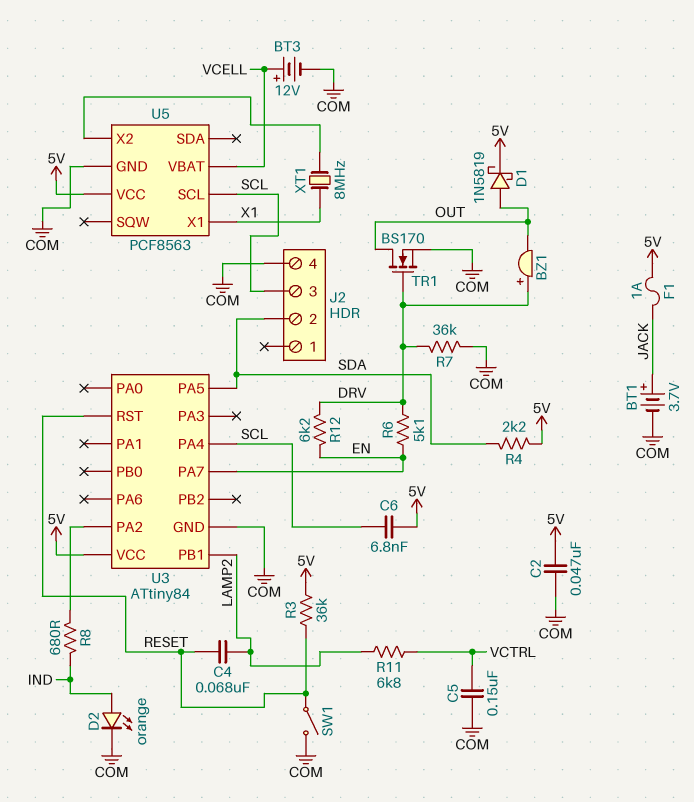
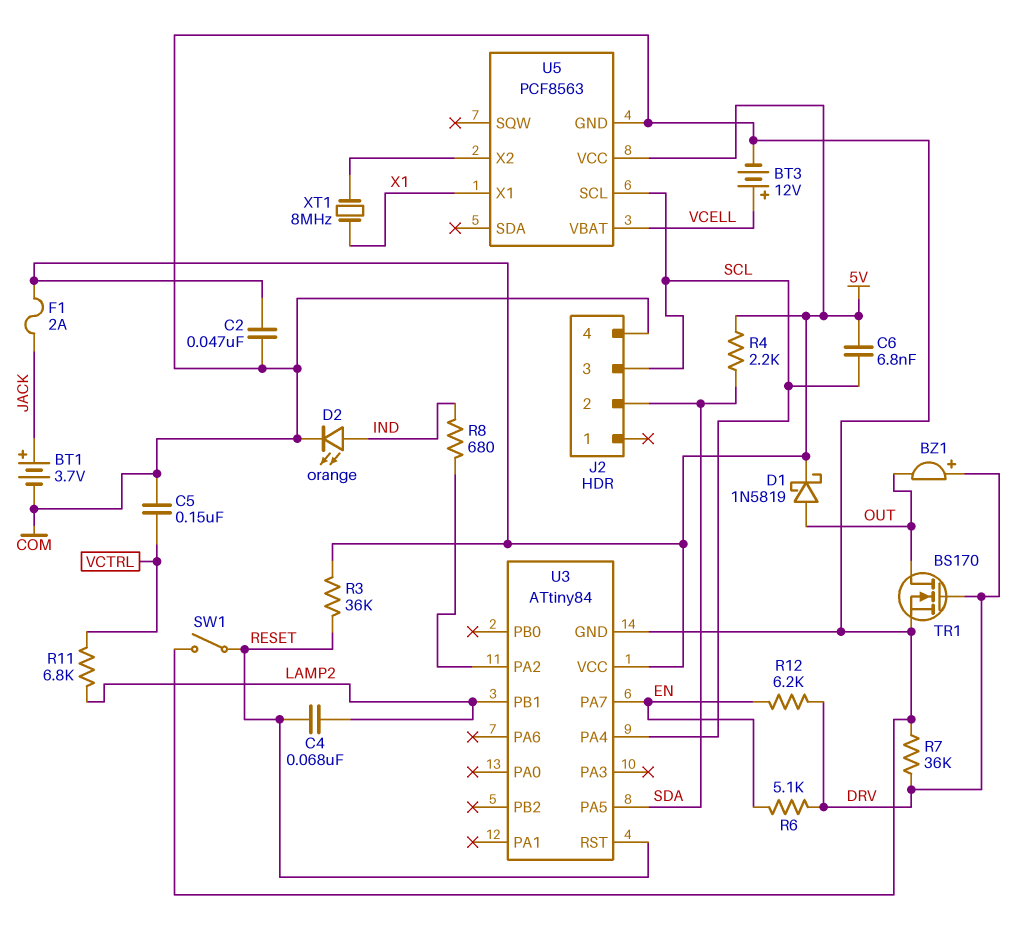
F1: 1A (5V, JACK) -> 2A (5V, JACK)

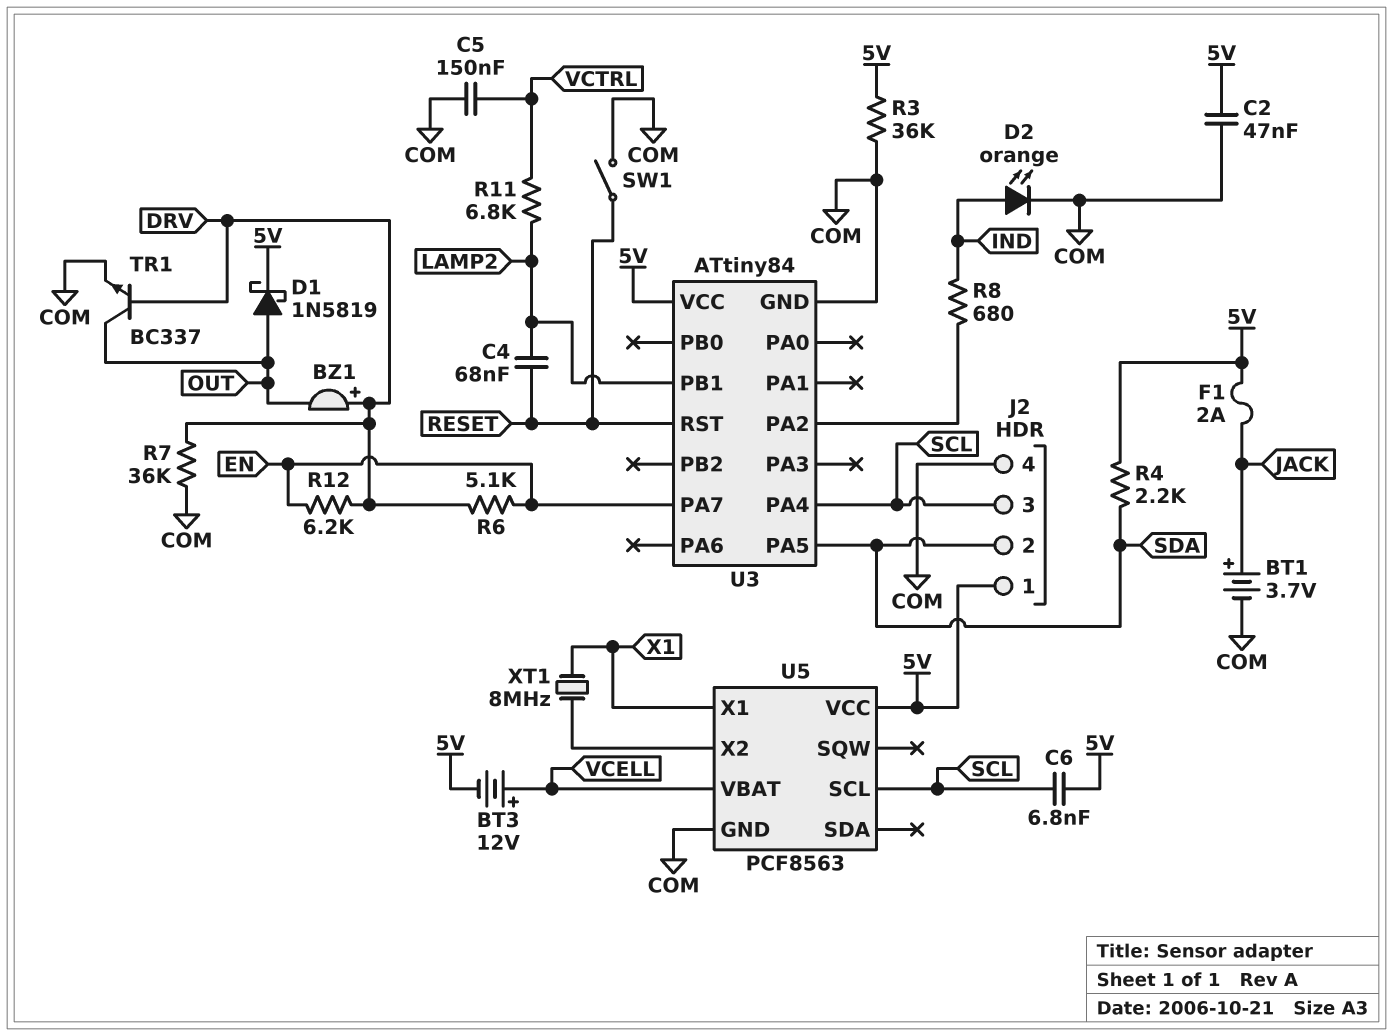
BT3: 12V (plus VCELL, minus COM) -> 12V (plus VCELL, minus 5V)
J2 pin 1: none -> 5V
R3: 36k (5V, RESET) -> 36k (5V, COM)
TR1: NMOS BS170 (G DRV, D OUT, S COM) -> NPN BC337 (B DRV, C OUT, E COM)

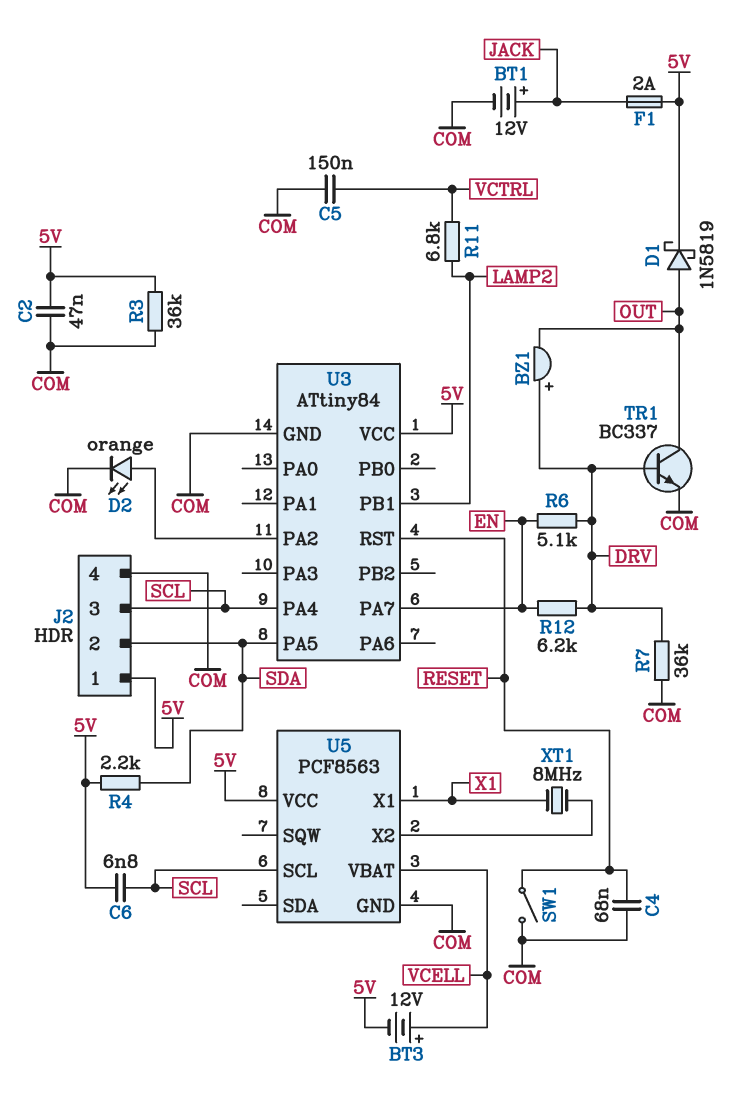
BT1: 3.7V (plus JACK, minus COM) -> 12V (plus JACK, minus COM)
C4: 68nF (LAMP2, RESET) -> 68nF (COM, RESET)
D2: LED orange (A IND, K COM) -> LED orange (A U3/PA2, K COM)
R8: 680 (IND, U3/PA2) -> none

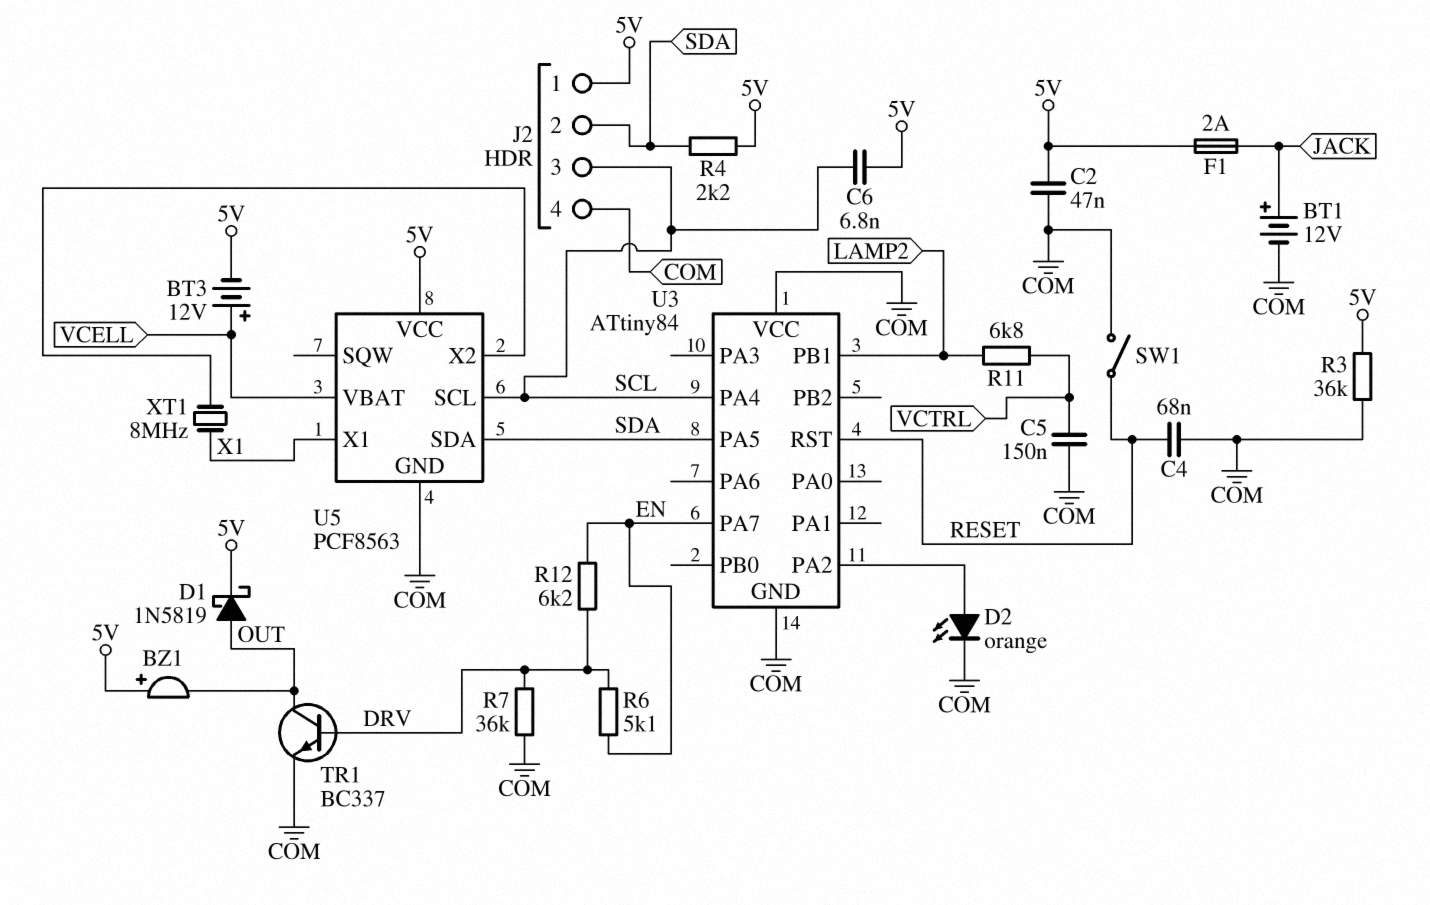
BZ1: buzzer (plus DRV, minus OUT) -> buzzer (plus 5V, minus OUT)
U3 pin VCC: 5V -> COM
U5 pin SDA: none -> SDA

